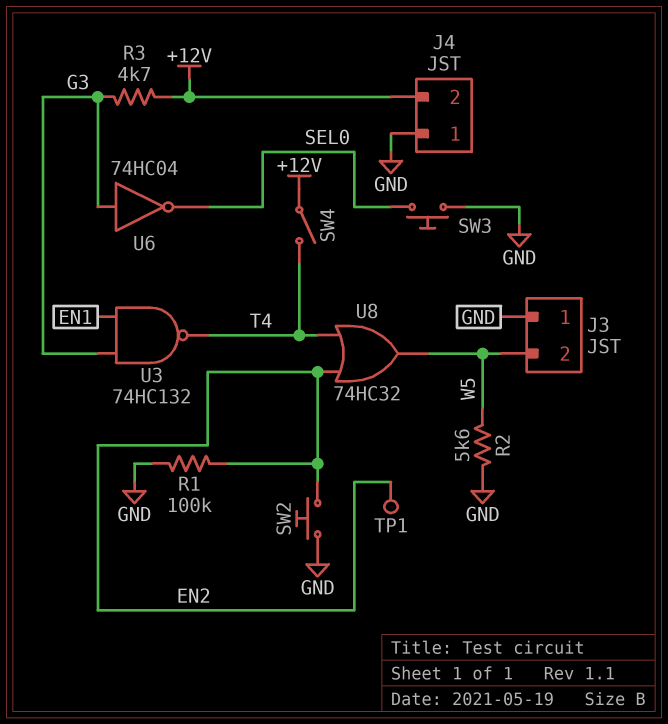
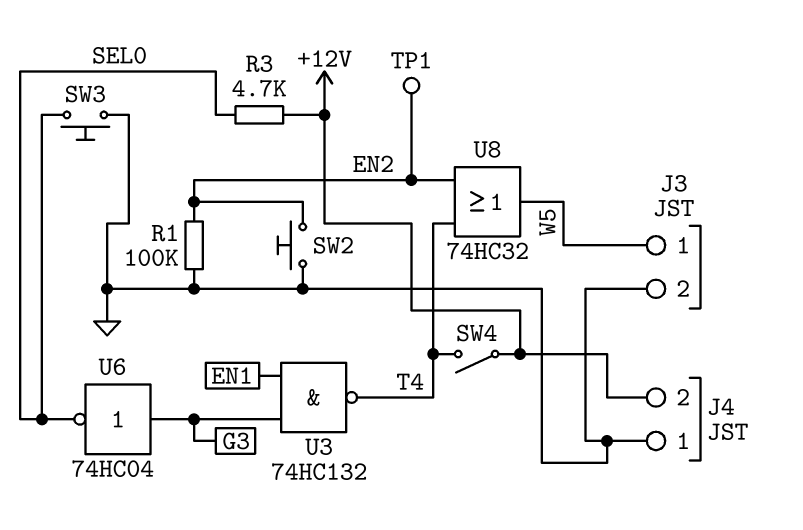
J3 pin 1: GND -> W5
J3 pin 2: W5 -> GND
R2: 5.6k (GND, W5) -> none
R3: 4.7k (+12V, G3) -> 4.7k (+12V, SEL0)

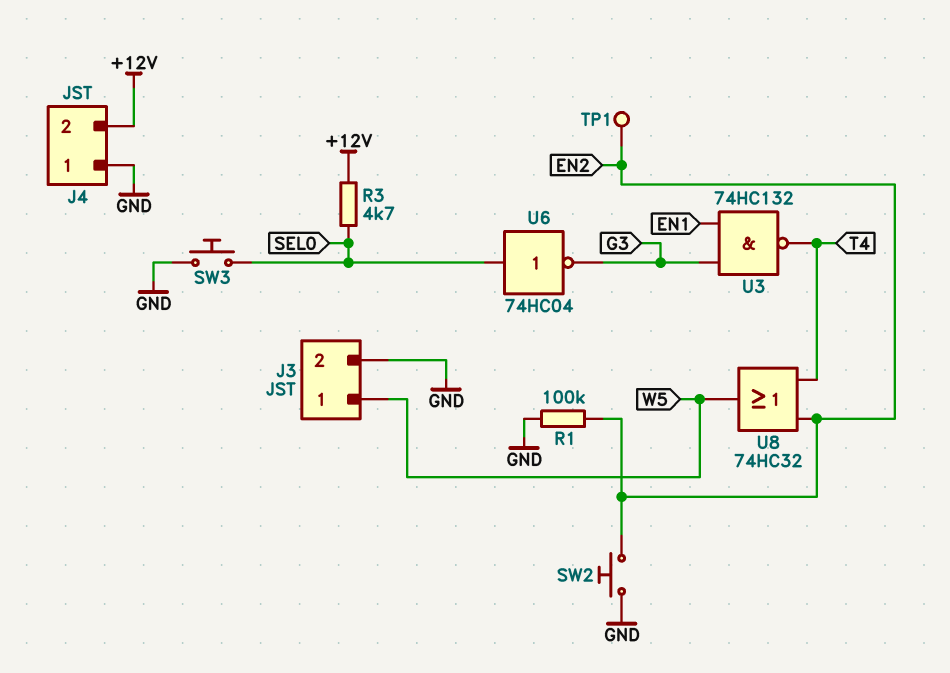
SW4: switch (+12V, T4) -> none
U6: NOT 74HC04 (in G3, out SEL0) -> NOT 74HC04 (in SEL0, out G3)

